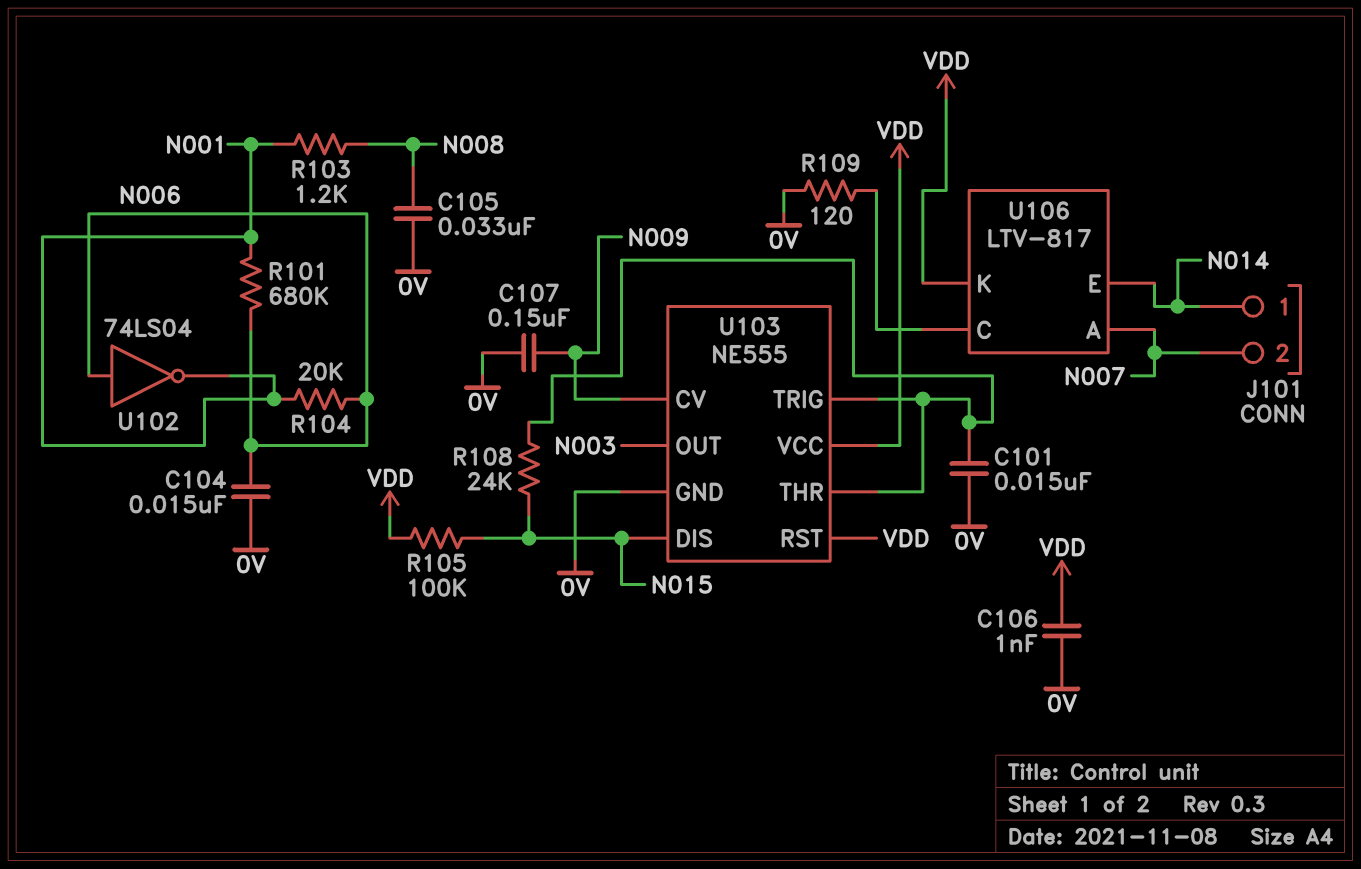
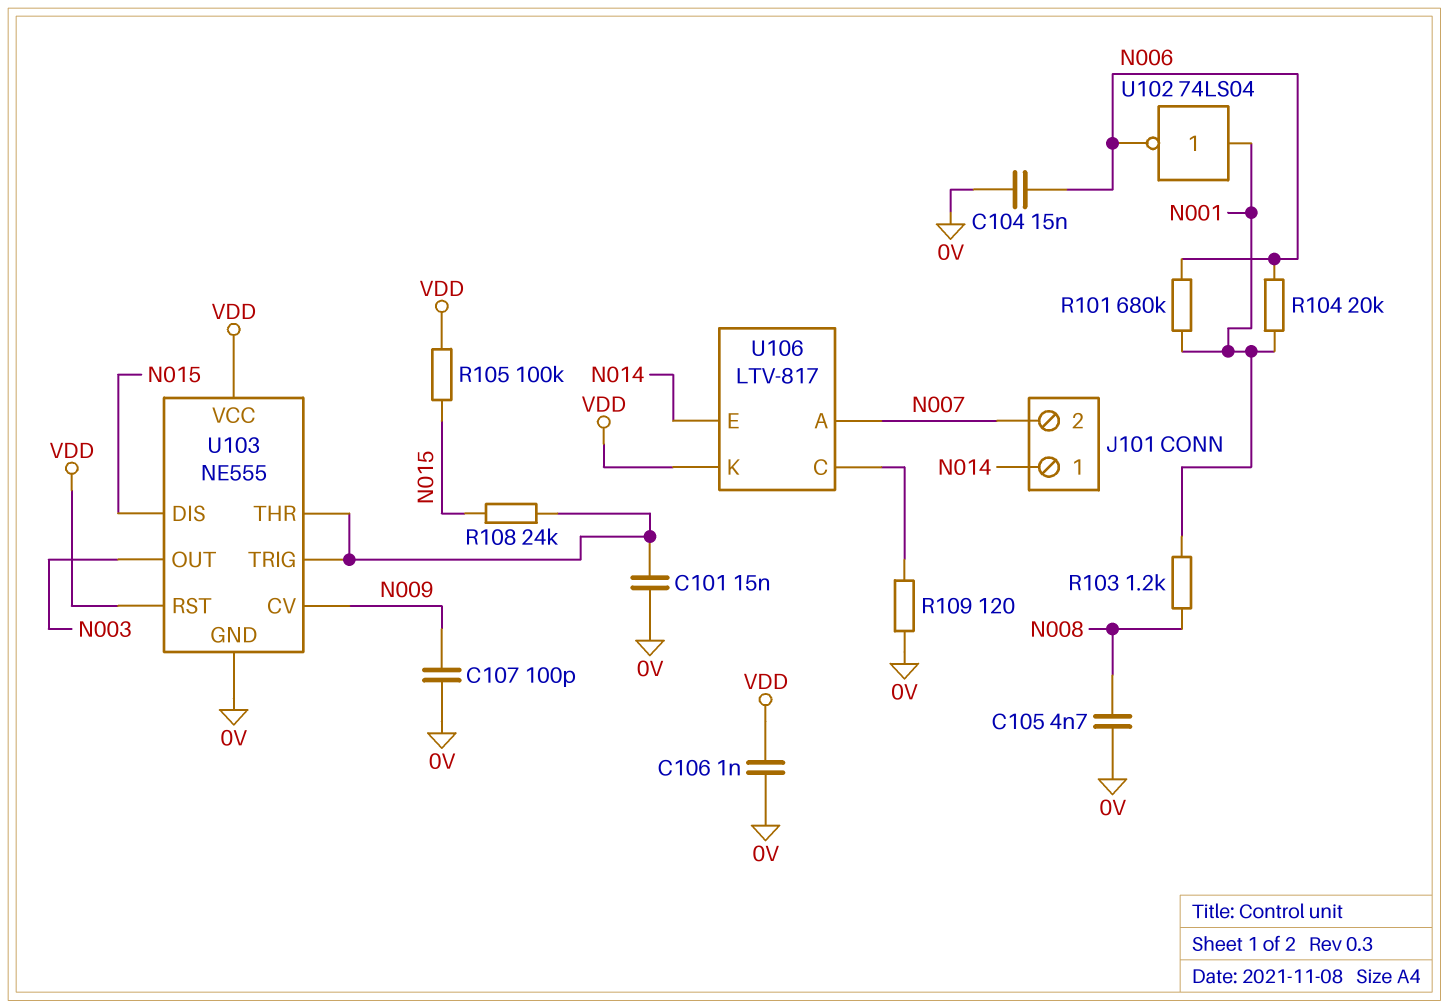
C105: 33nF (0V, N008) -> 4.7nF (0V, N008)
C107: 150nF (0V, N009) -> 100pF (0V, N009)
U102: NOT 74LS04 (in N006, out N001) -> NOT 74LS04 (in N001, out N006)

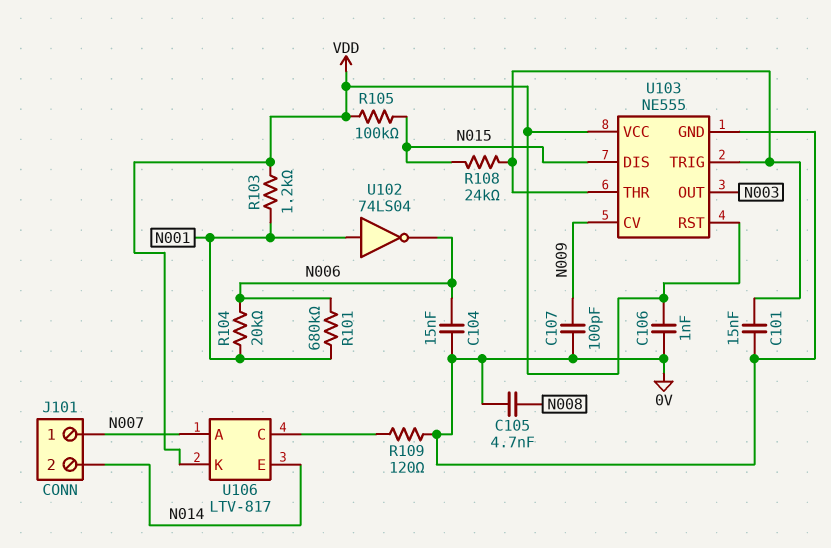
J101 pin 1: N014 -> N007
J101 pin 2: N007 -> N014
R103: 1.2k (N001, N008) -> 1.2k (N001, VDD)

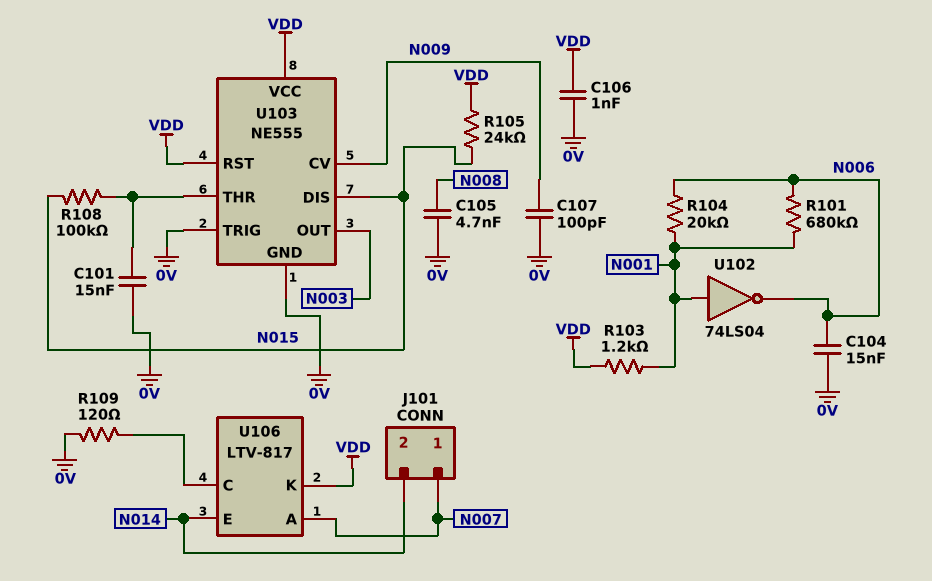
R105: 100k (N015, VDD) -> 24k (N015, VDD)
R108: 24k (N015, U103/THR) -> 100k (N015, U103/THR)
U103 pin TRIG: U103/THR -> 0V

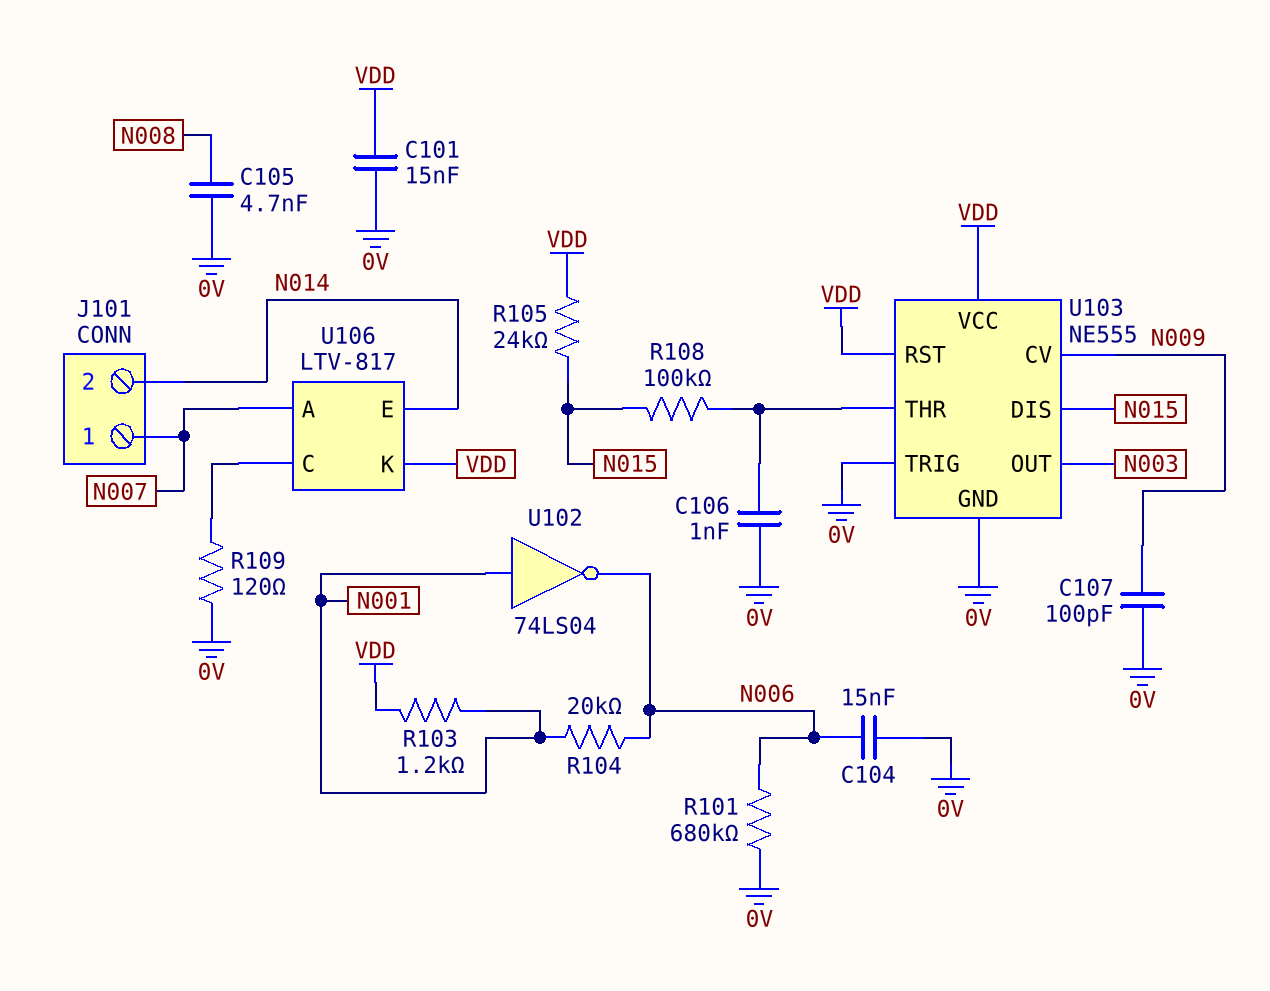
C101: 15nF (0V, U103/THR) -> 15nF (0V, VDD)
C106: 1nF (0V, VDD) -> 1nF (0V, U103/THR)
R101: 680k (N001, N006) -> 680k (0V, N006)

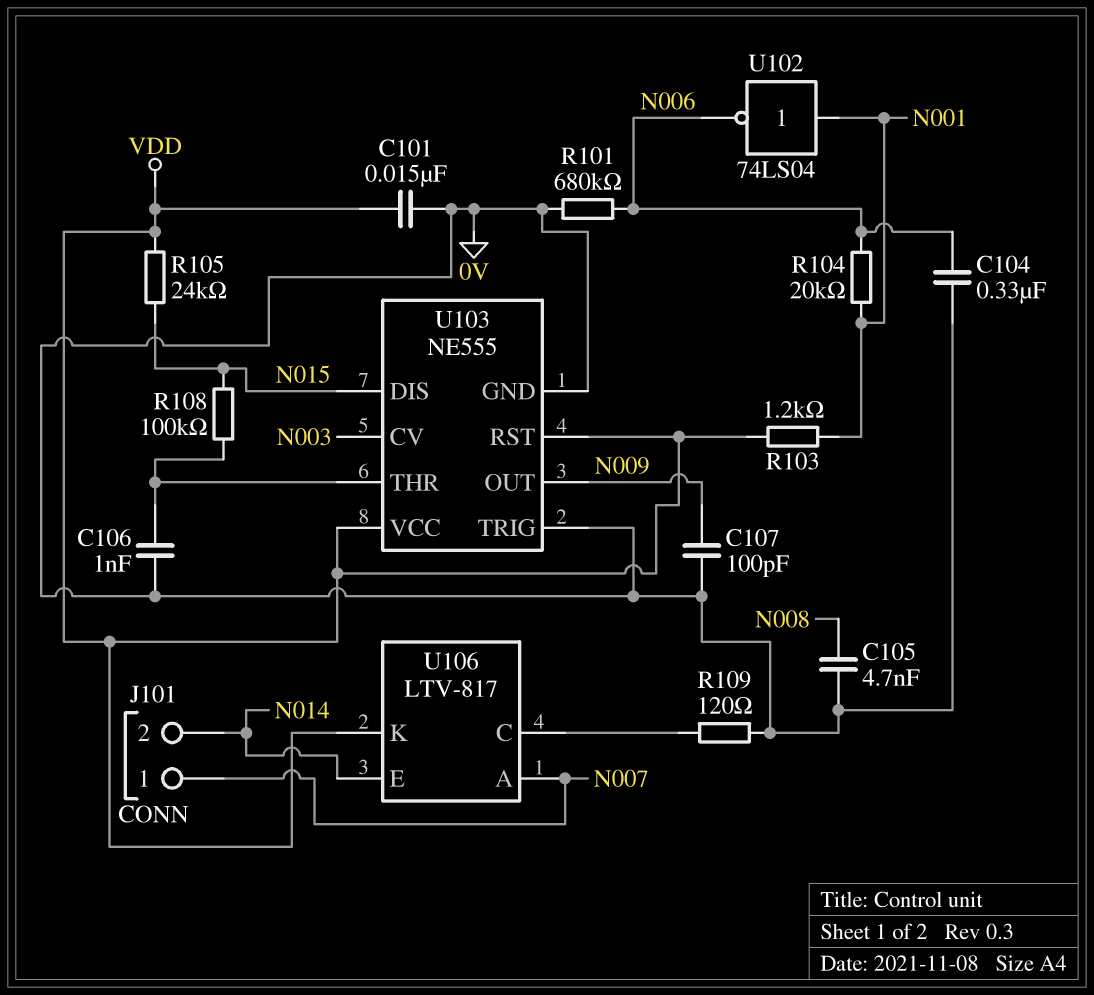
C104: 15nF (0V, N006) -> 330nF (0V, N006)
U103 pin CV: N009 -> N003
U103 pin OUT: N003 -> N009

